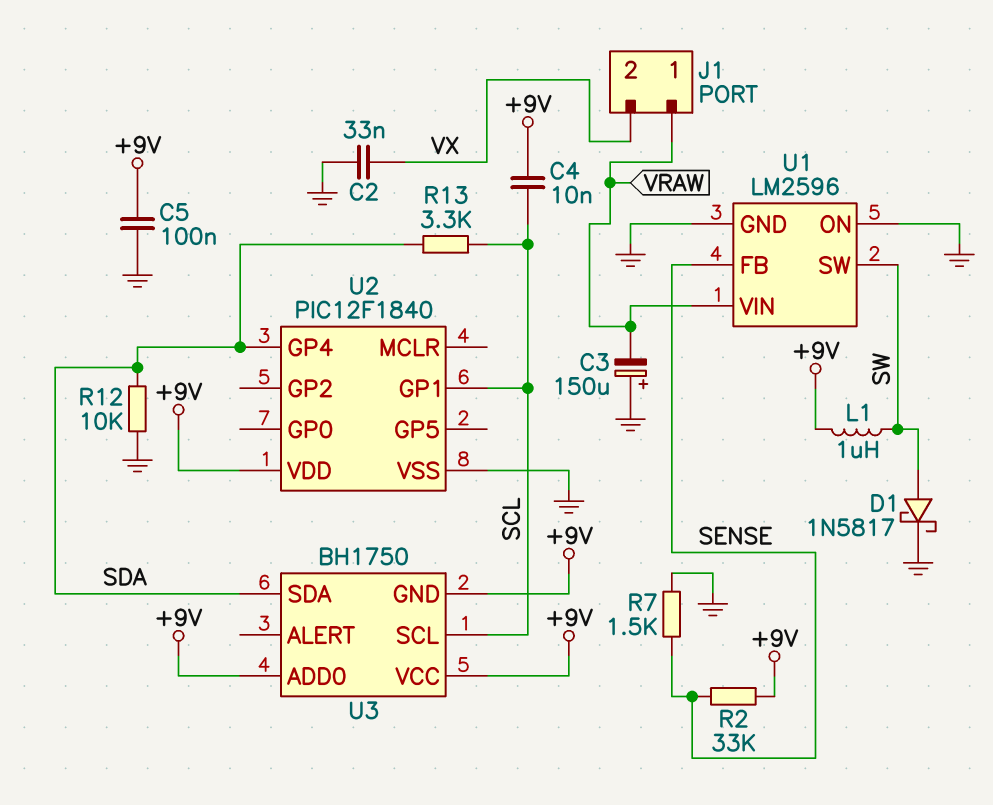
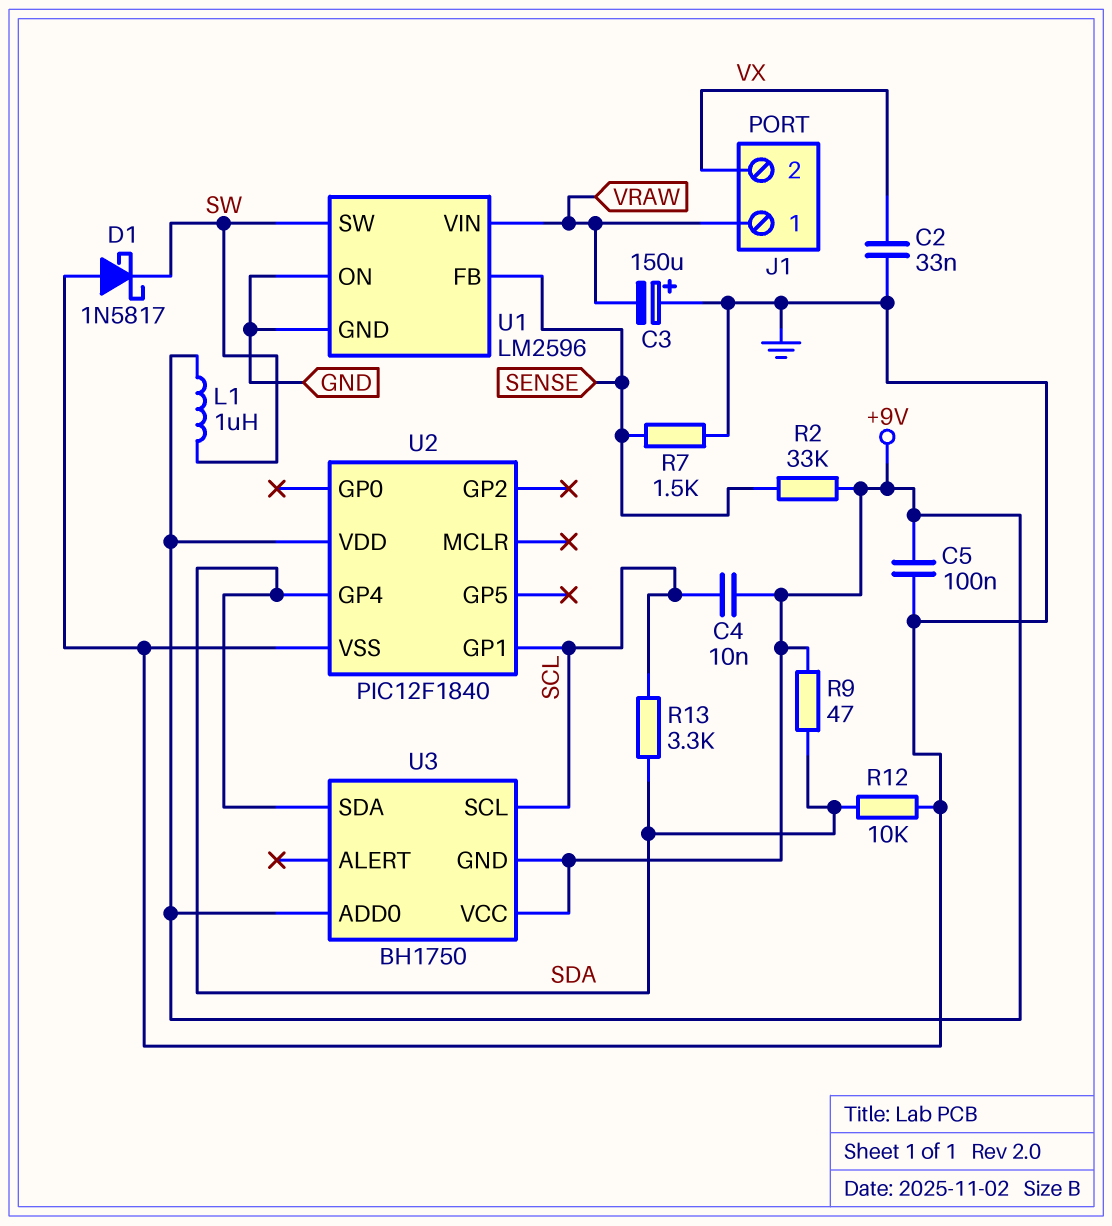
D1: schottky 1N5817 (A SW, K GND) -> schottky 1N5817 (A GND, K SW)
R9: none -> 47 (+9V, SDA)

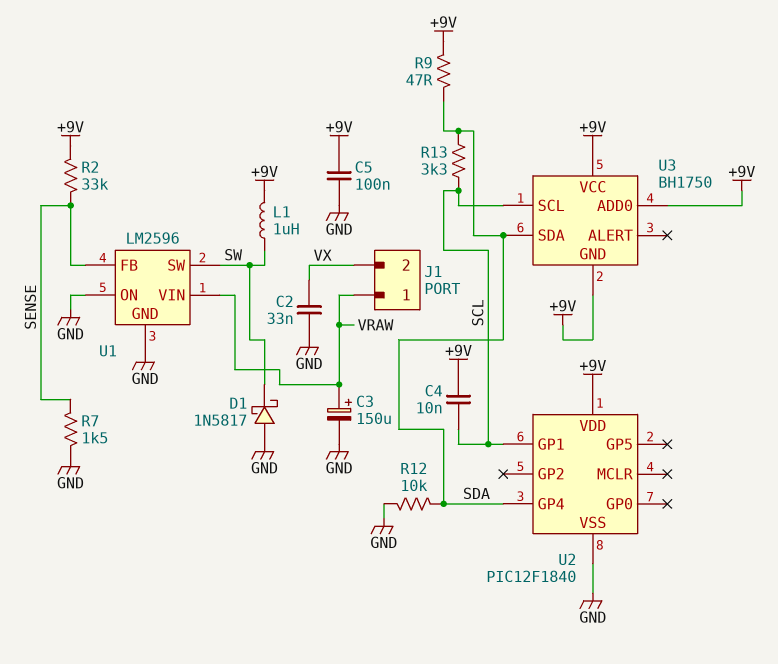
C3: 150uF (plus GND, minus VRAW) -> 150uF (plus VRAW, minus GND)

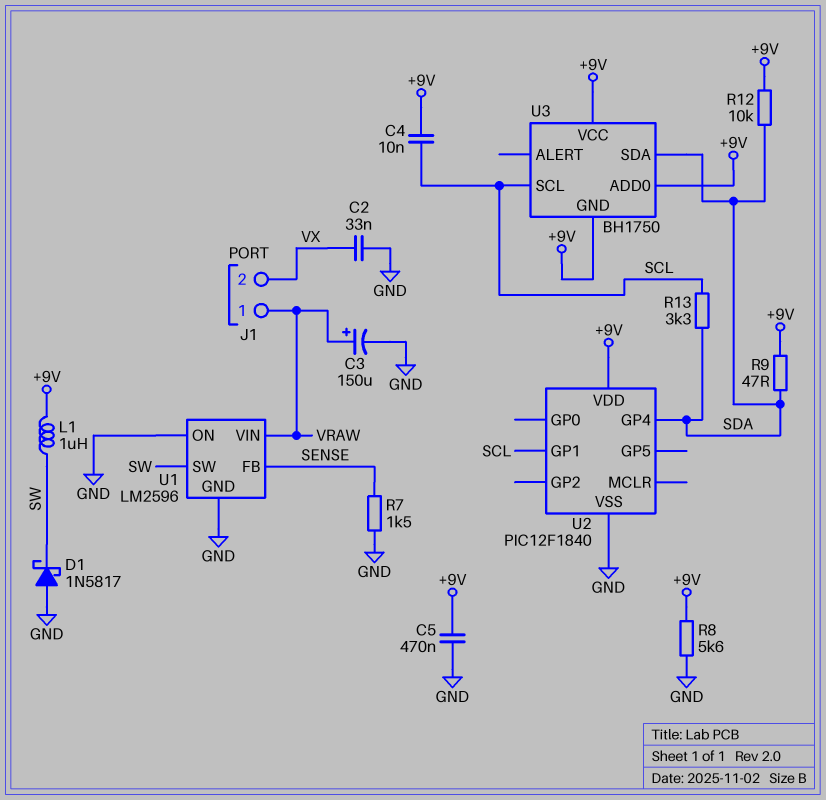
C5: 100nF (+9V, GND) -> 470nF (+9V, GND)
R2: 33k (+9V, SENSE) -> none
R8: none -> 5.6k (+9V, GND)
R12: 10k (GND, SDA) -> 10k (+9V, SDA)

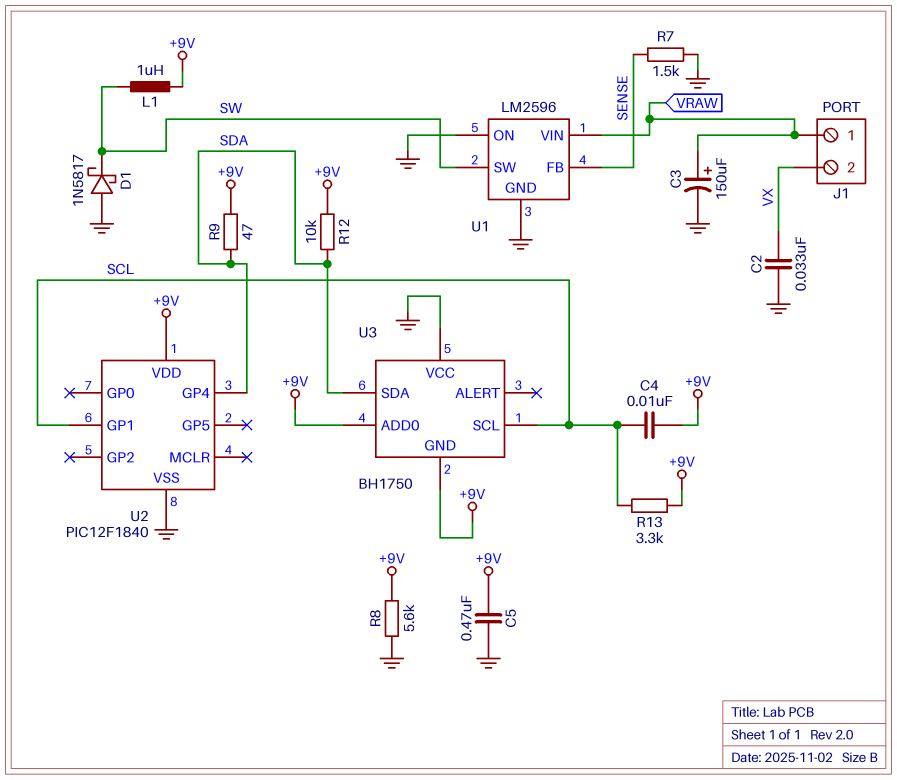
R13: 3.3k (SCL, SDA) -> 3.3k (+9V, SCL)
U3 pin VCC: +9V -> GND

